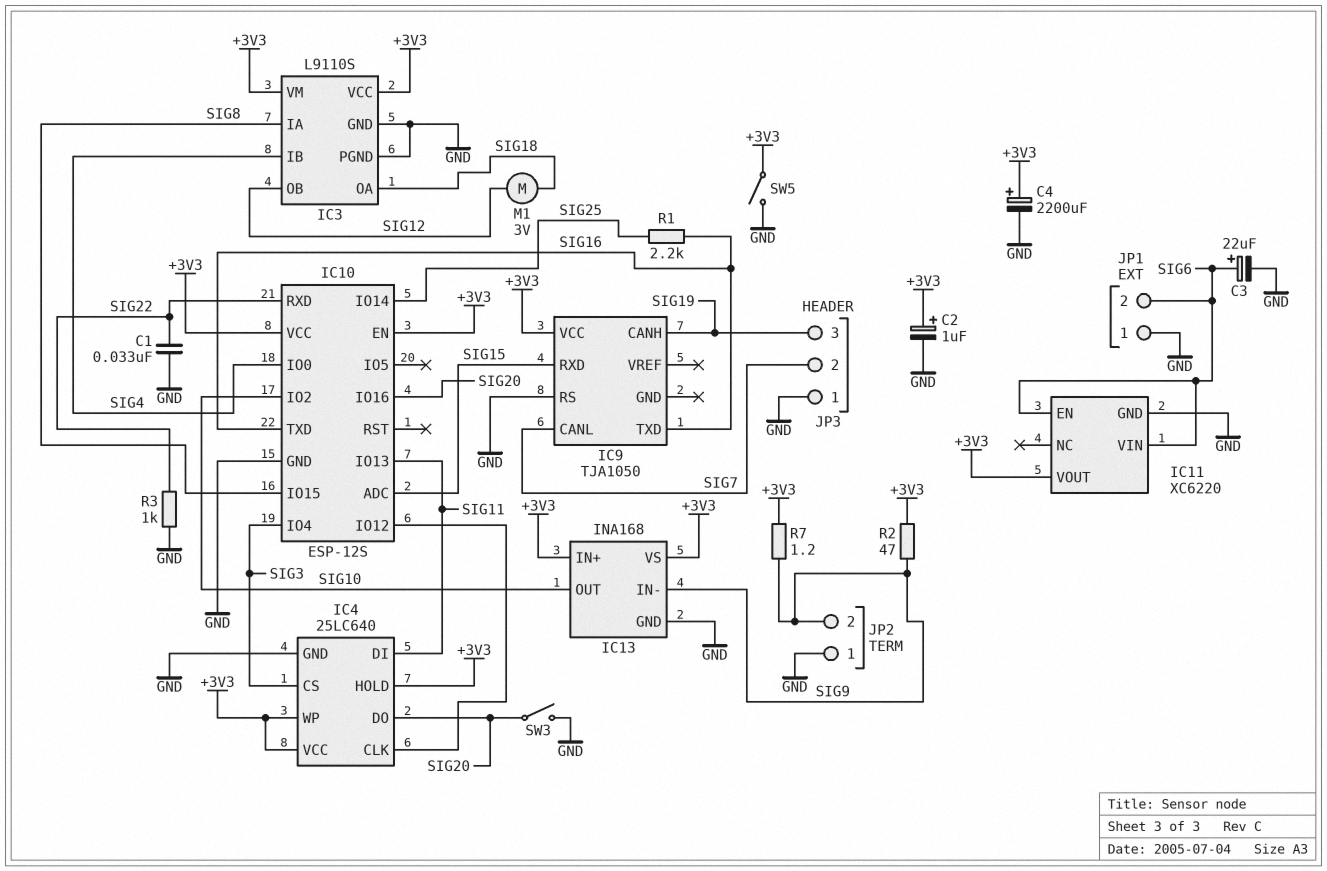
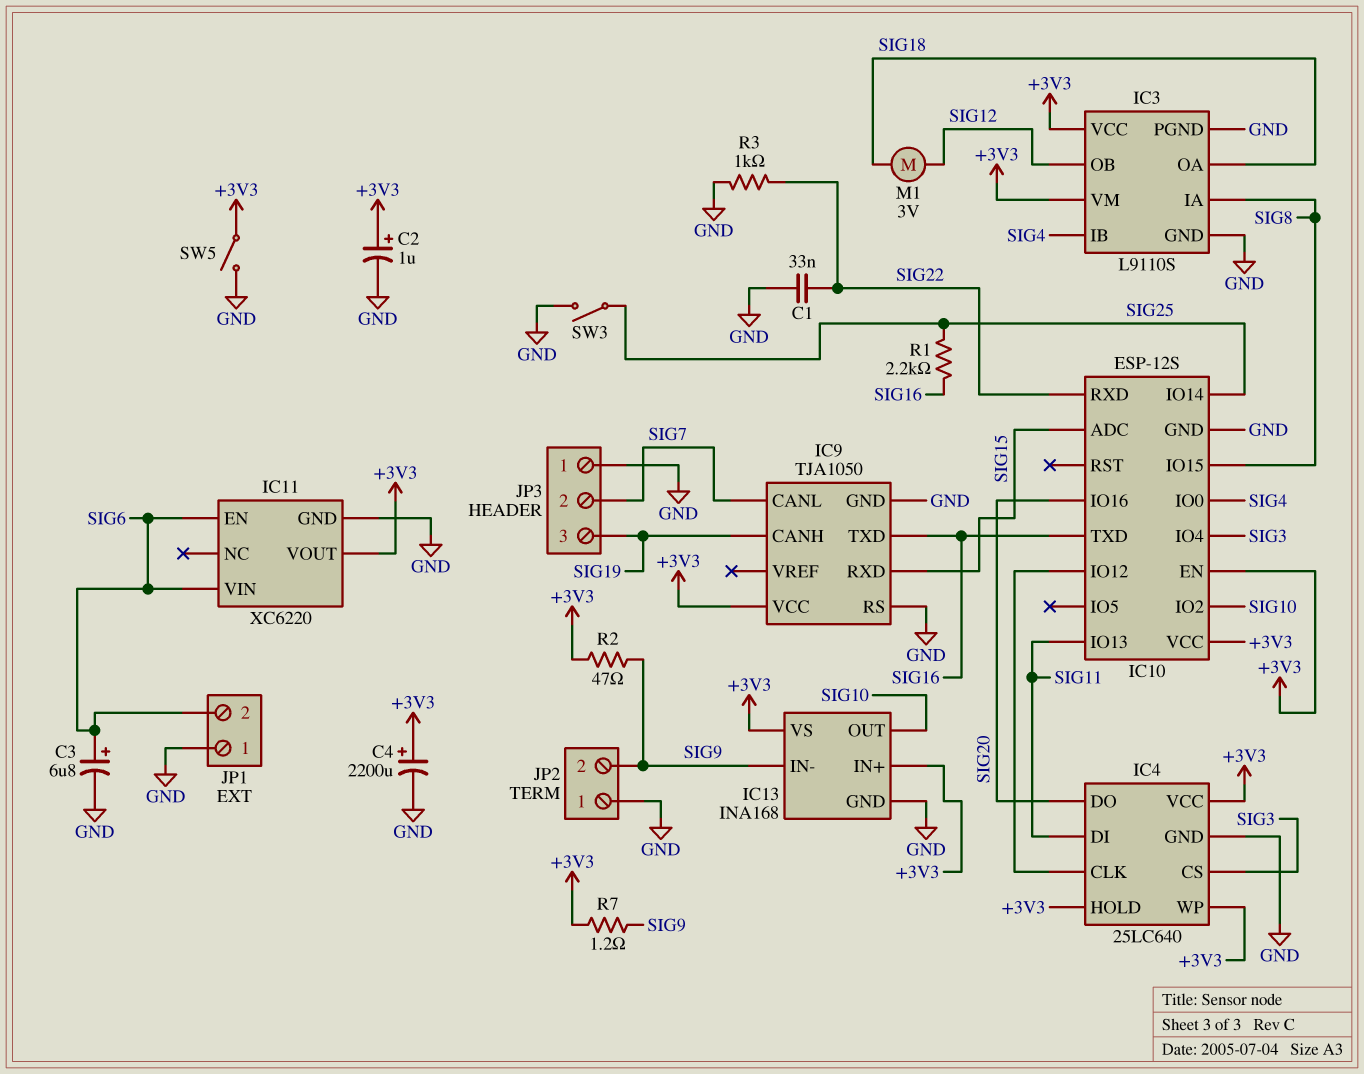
C3: 22uF (plus SIG6, minus GND) -> 6.8uF (plus SIG6, minus GND)
IC9 pin GND: none -> GND
SW3: switch (GND, SIG20) -> switch (GND, SIG25)

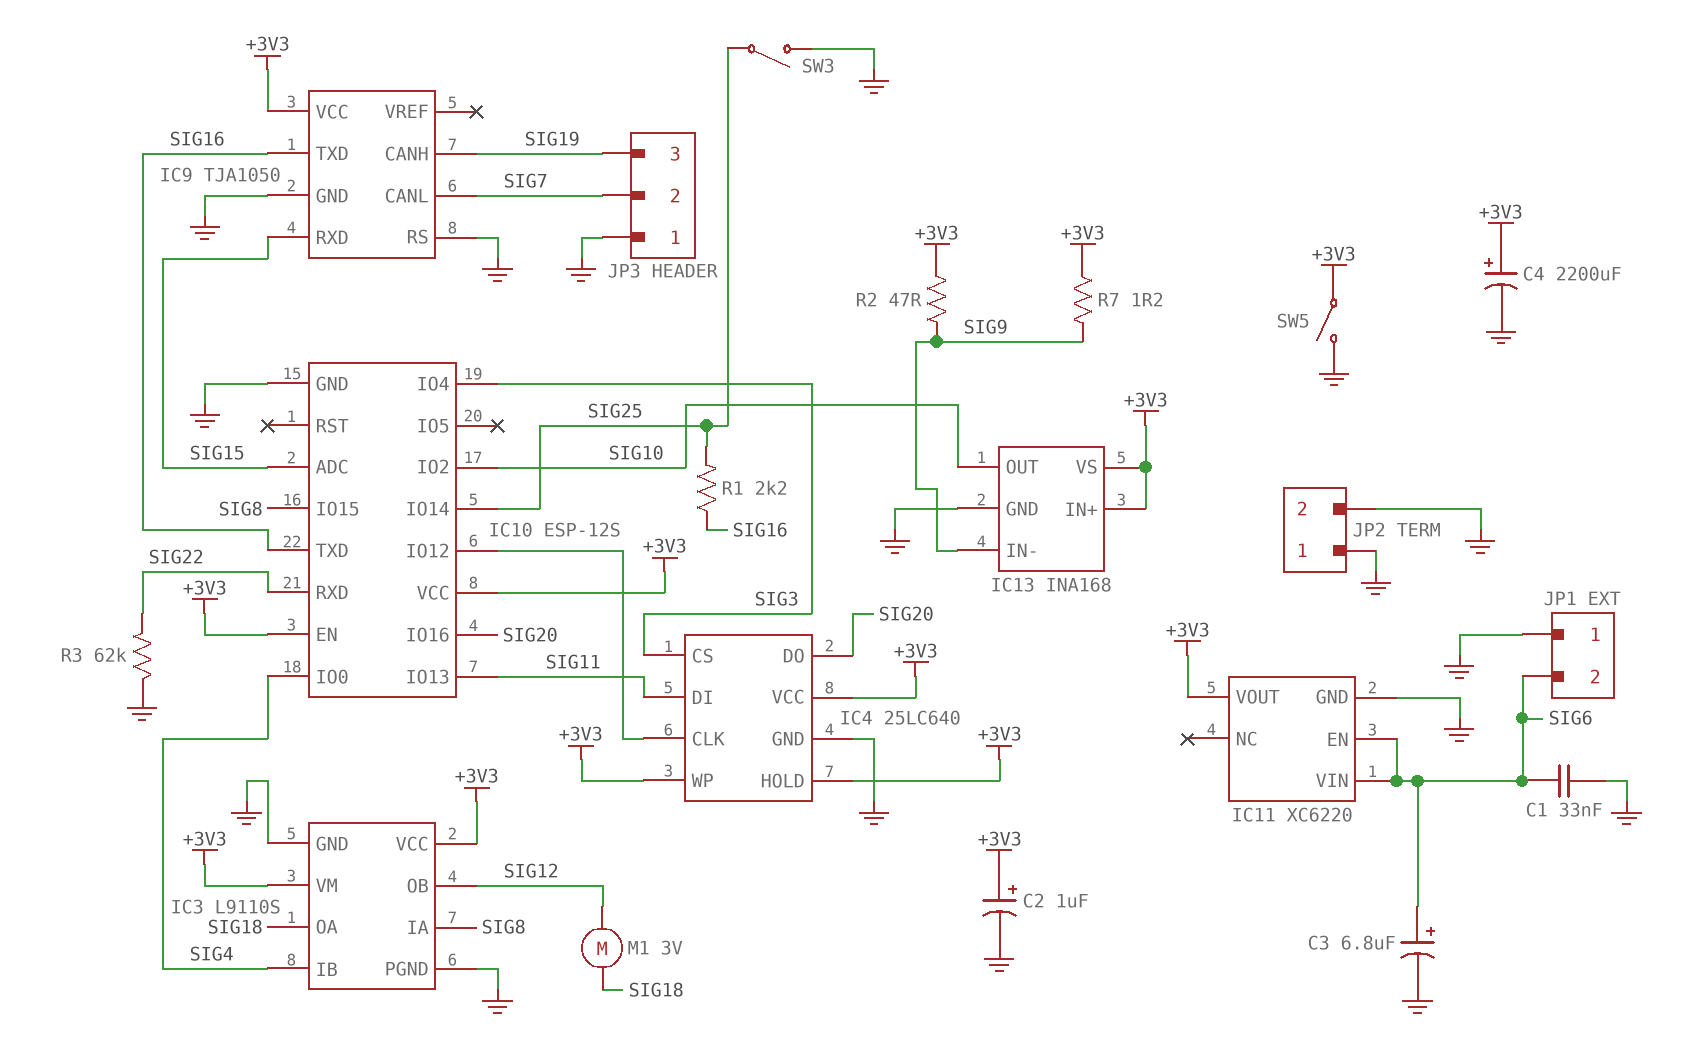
C1: 33nF (GND, SIG22) -> 33nF (GND, SIG6)
JP2 pin 2: SIG9 -> GND
R3: 1k (GND, SIG22) -> 62k (GND, SIG22)

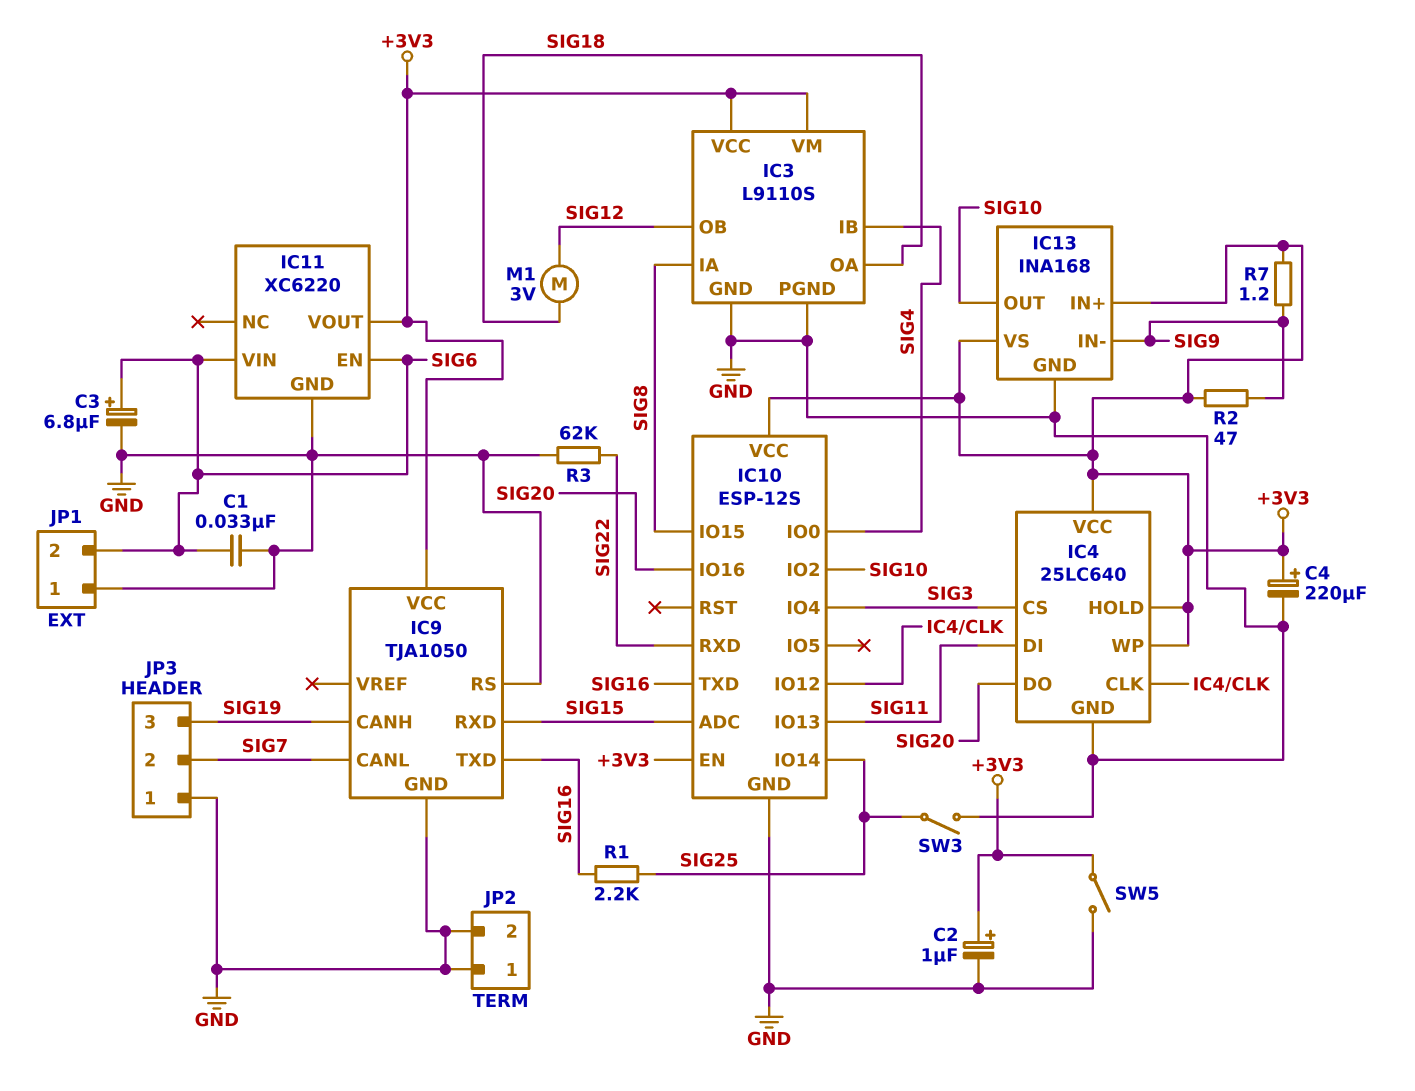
C4: 2200uF (plus +3V3, minus GND) -> 220uF (plus +3V3, minus GND)

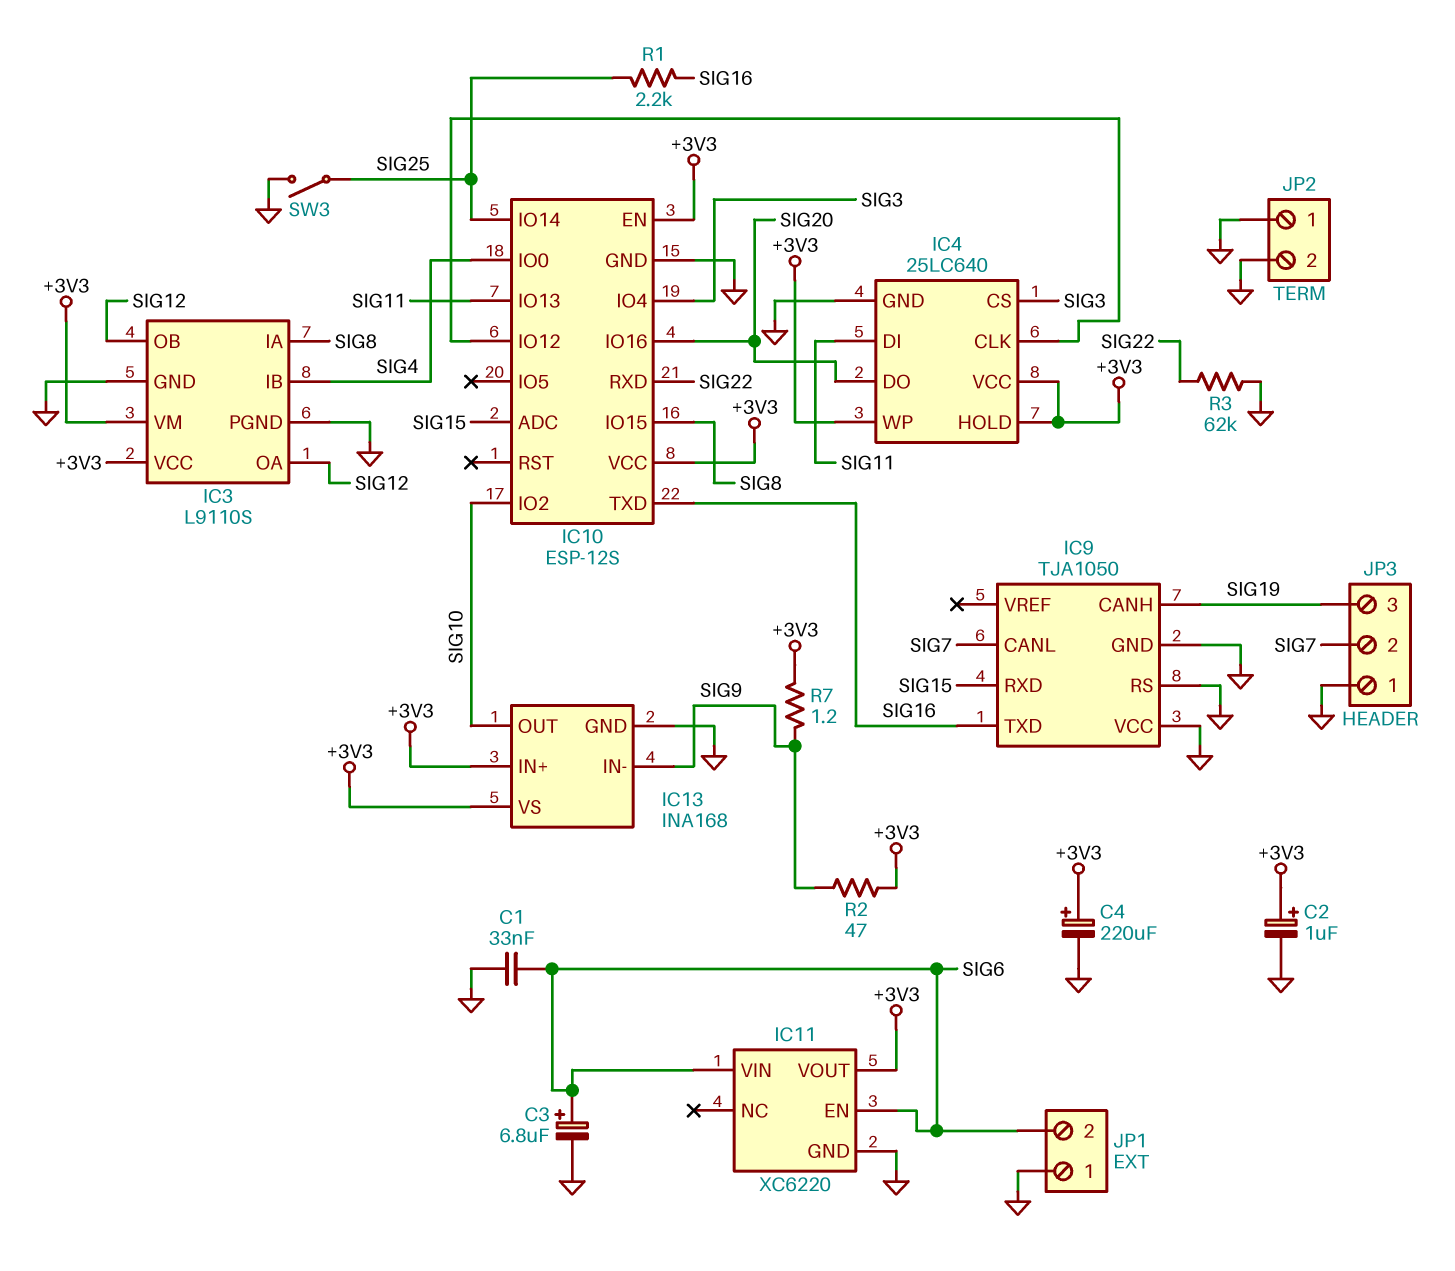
IC3 pin OA: SIG18 -> SIG12
IC9 pin VCC: +3V3 -> GND
M1: motor 3V (SIG12, SIG18) -> none
SW5: switch (+3V3, GND) -> none

